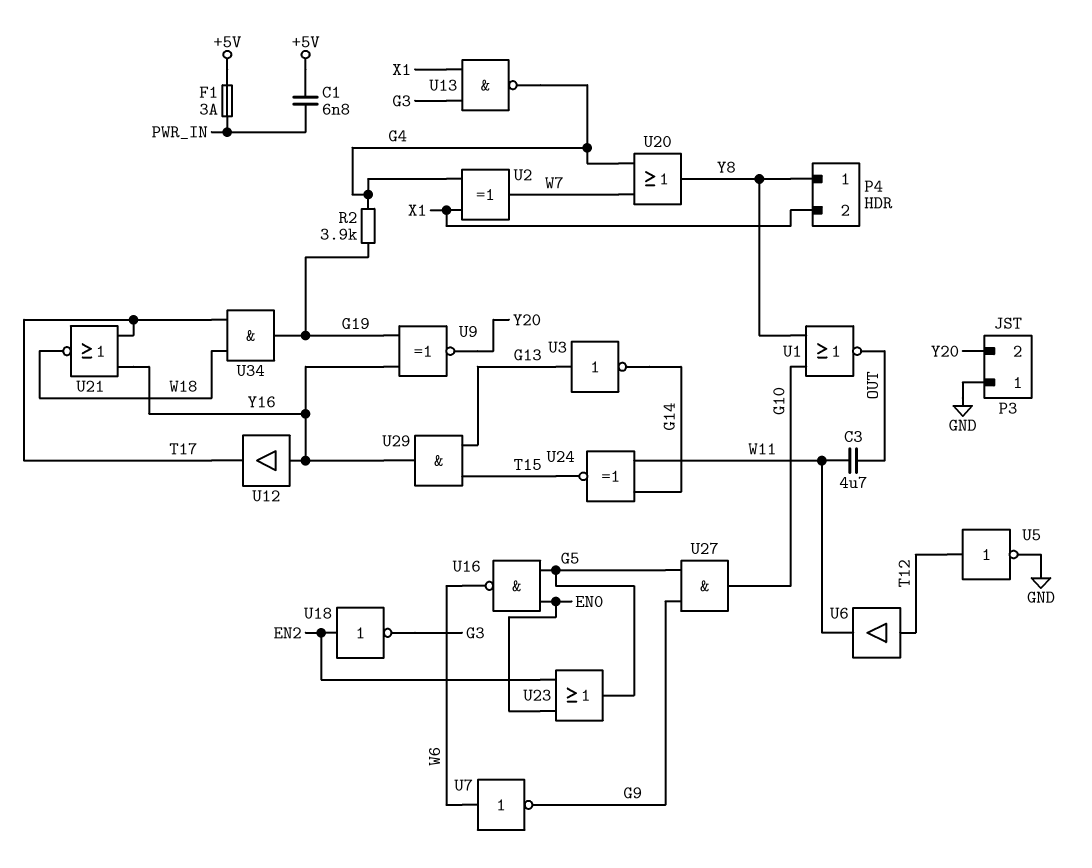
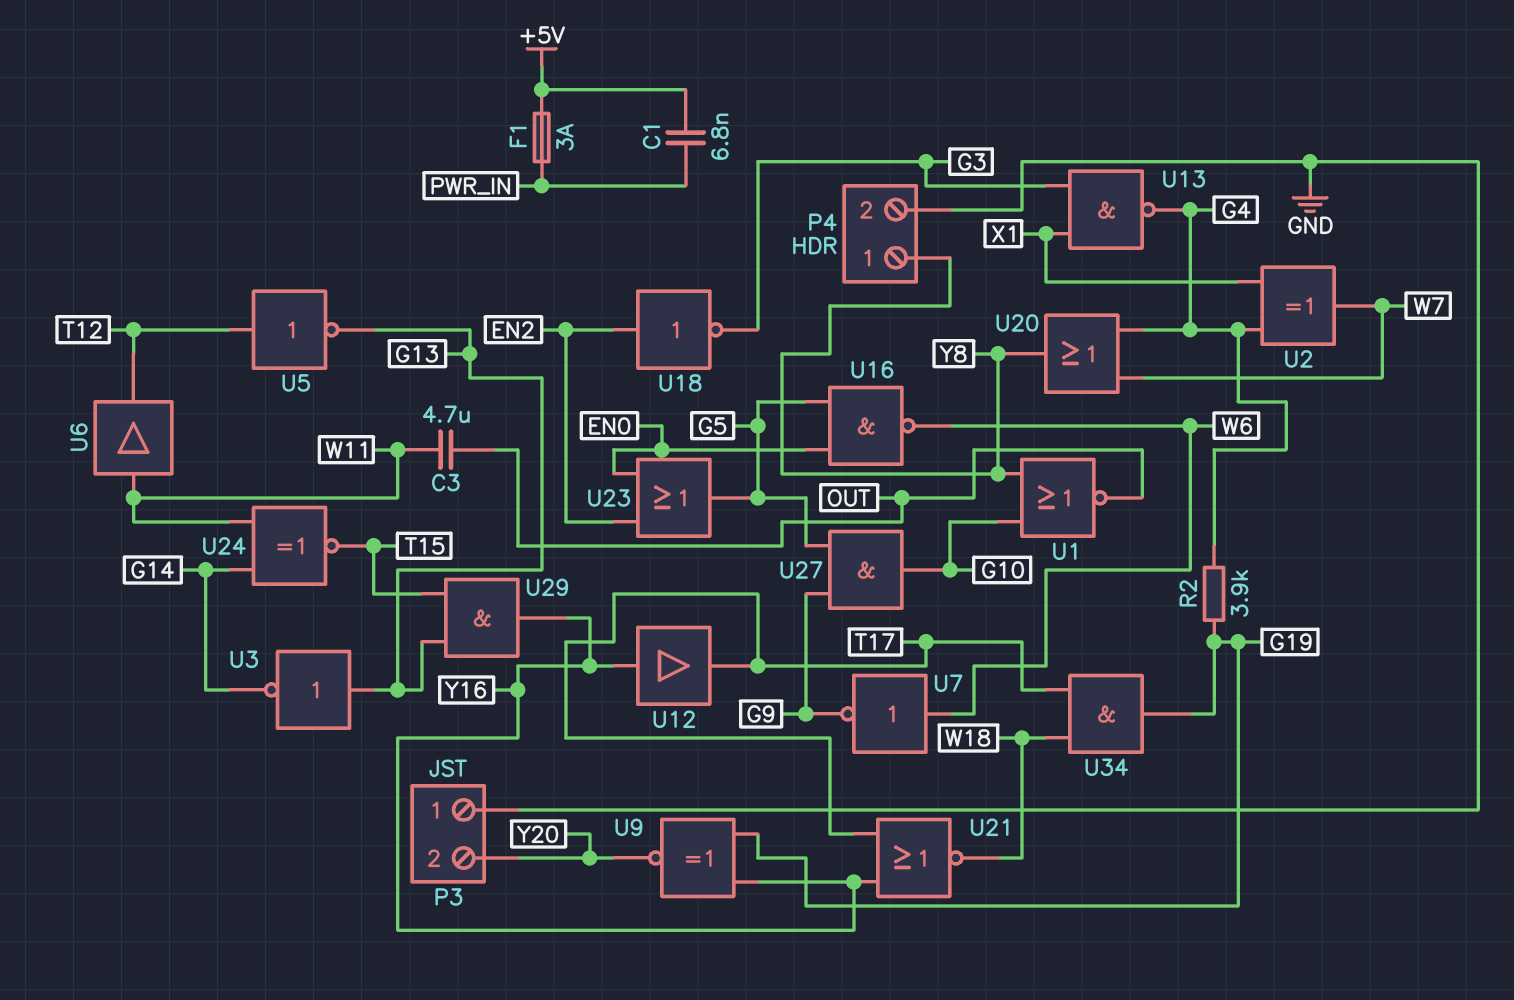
P4 pin 2: X1 -> GND
U5: NOT (in T12, out GND) -> NOT (in T12, out G13)
U6: buffer (in T12, out W11) -> buffer (in W11, out T12)

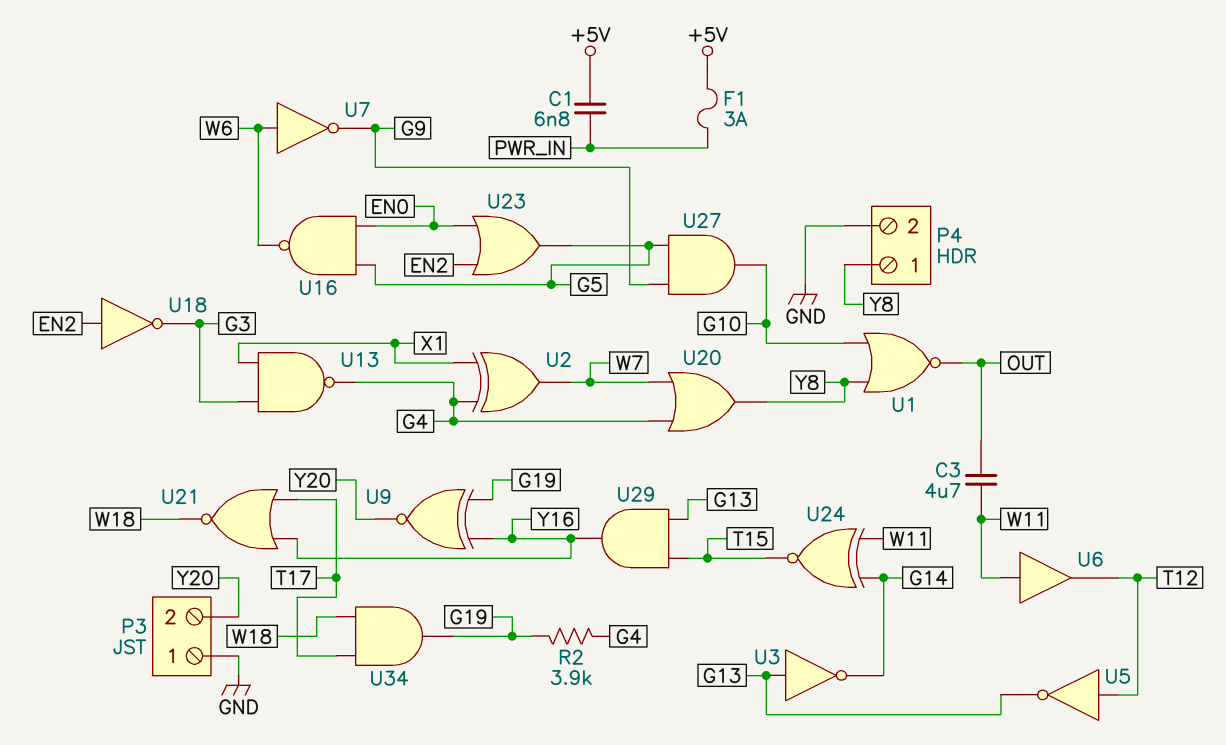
U12: buffer (in Y16, out T17) -> none

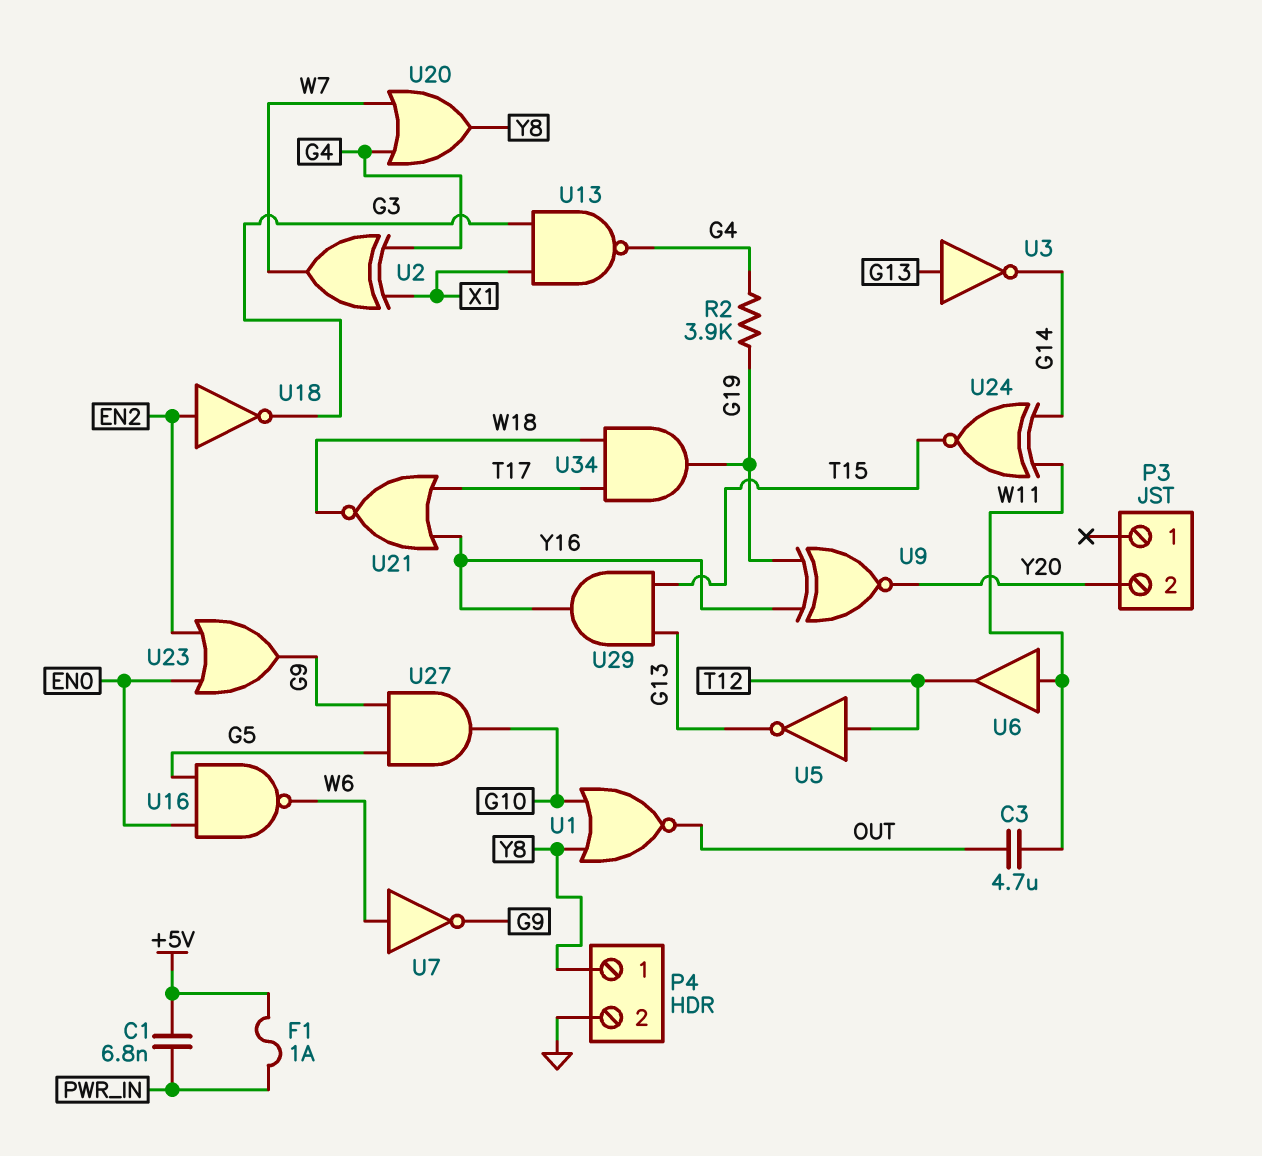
F1: 3A (+5V, PWR_IN) -> 1A (+5V, PWR_IN)
P3 pin 1: GND -> none
U23: OR (in EN0, in EN2, out G5) -> OR (in EN0, in EN2, out G9)

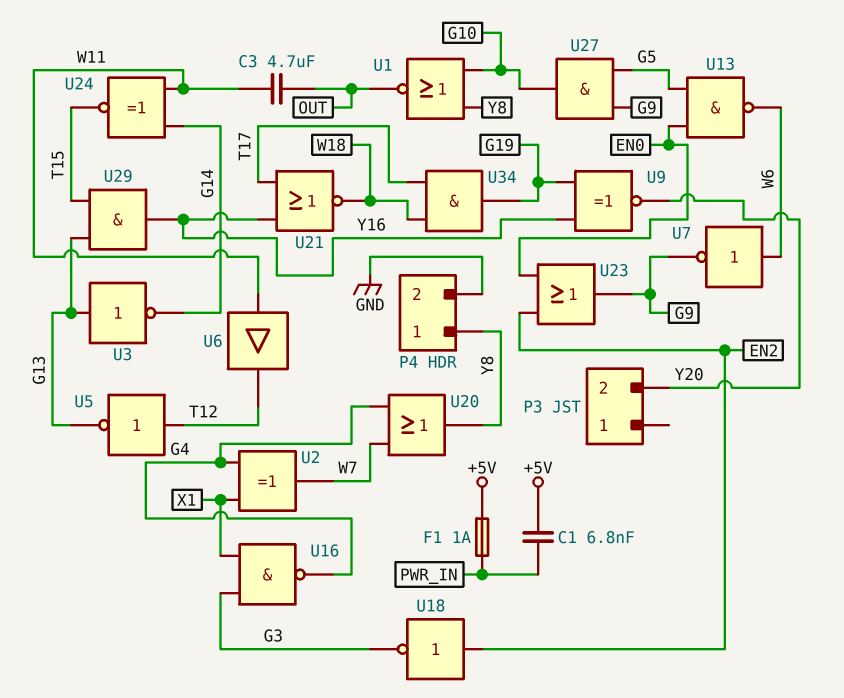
R2: 3.9k (G4, G19) -> none
U13: NAND (in G3, in X1, out G4) -> NAND (in EN0, in G5, out W6)
U16: NAND (in EN0, in G5, out W6) -> NAND (in G3, in X1, out G4)

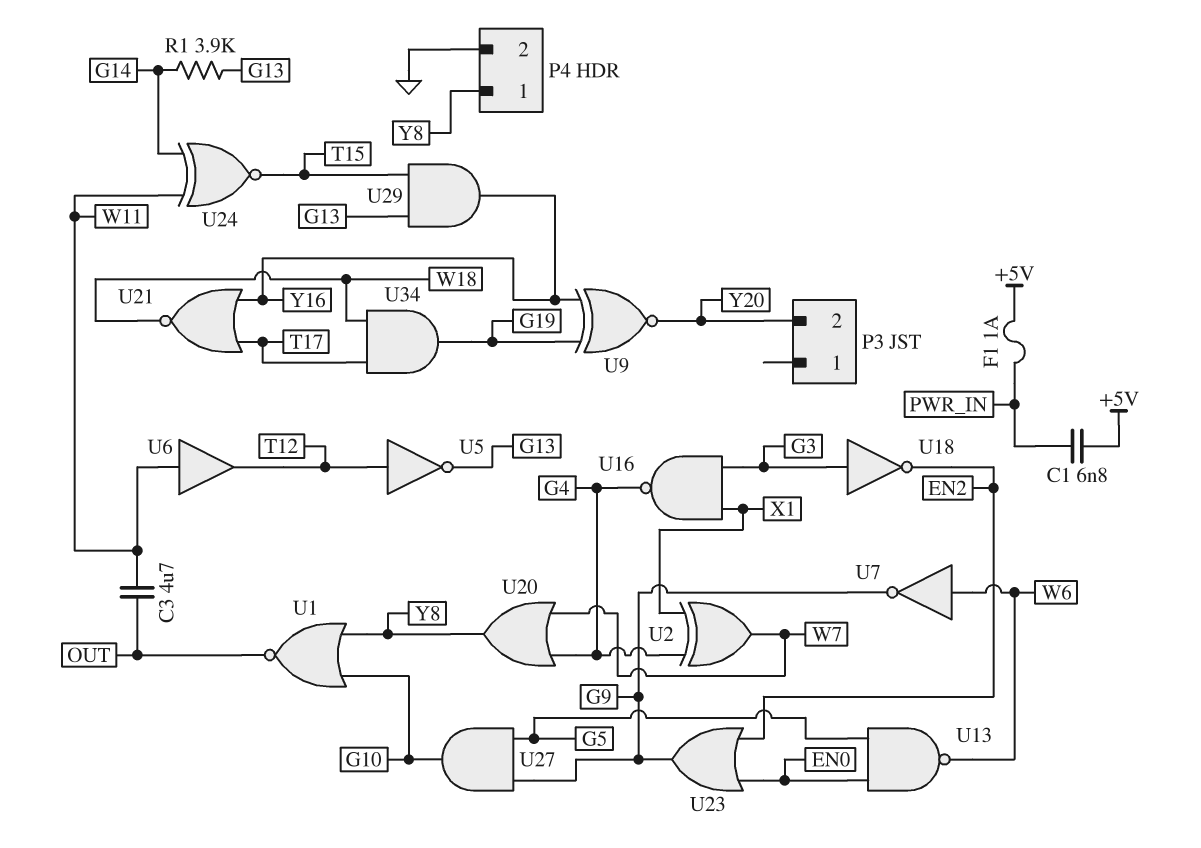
R1: none -> 3.9k (G13, G14)
U3: NOT (in G13, out G14) -> none
U18: NOT (in EN2, out G3) -> NOT (in G3, out EN2)

